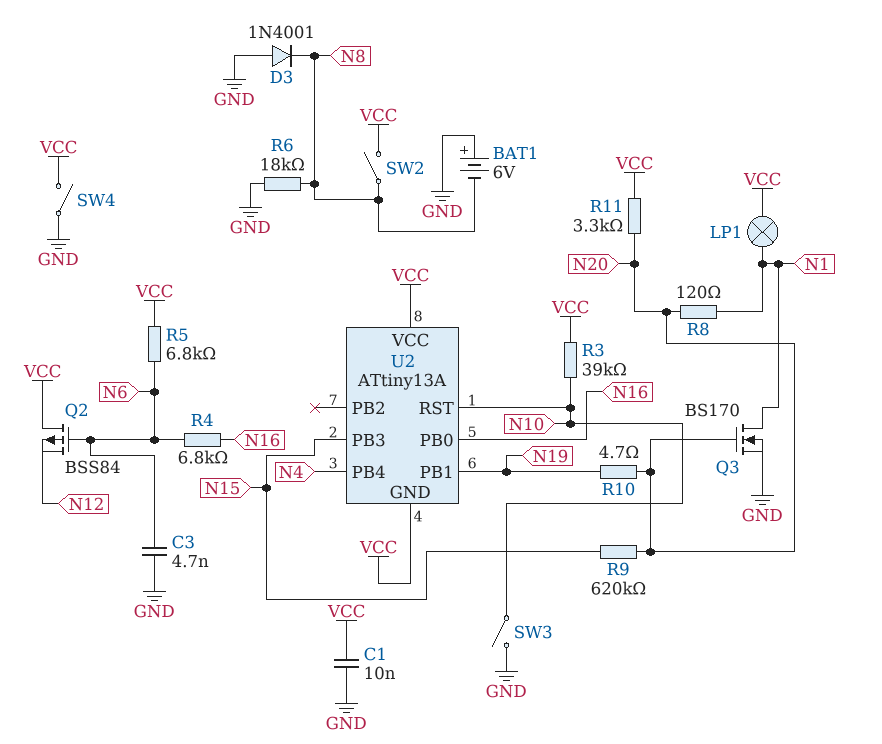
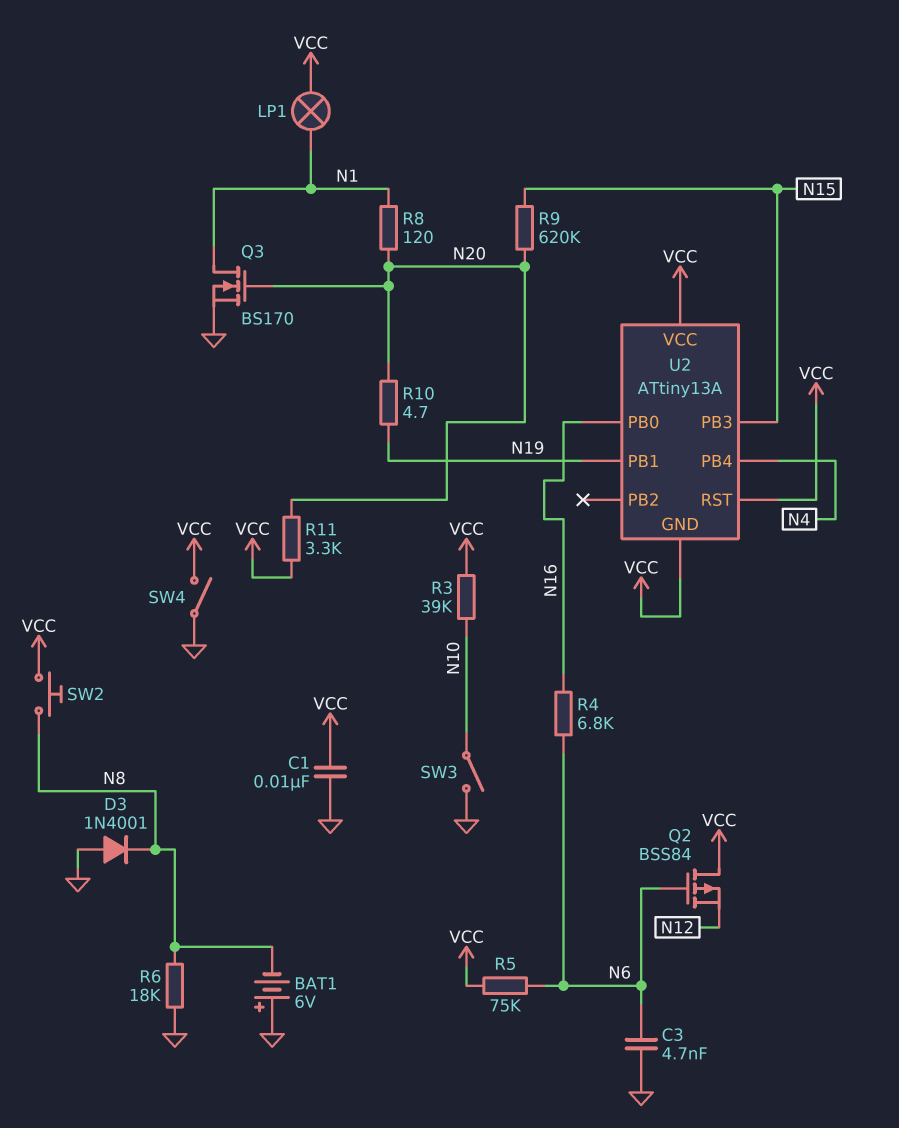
R5: 6.8k (N6, VCC) -> 75k (N6, VCC)
SW2: switch (N8, VCC) -> button (N8, VCC)
U2 pin RST: N10 -> VCC

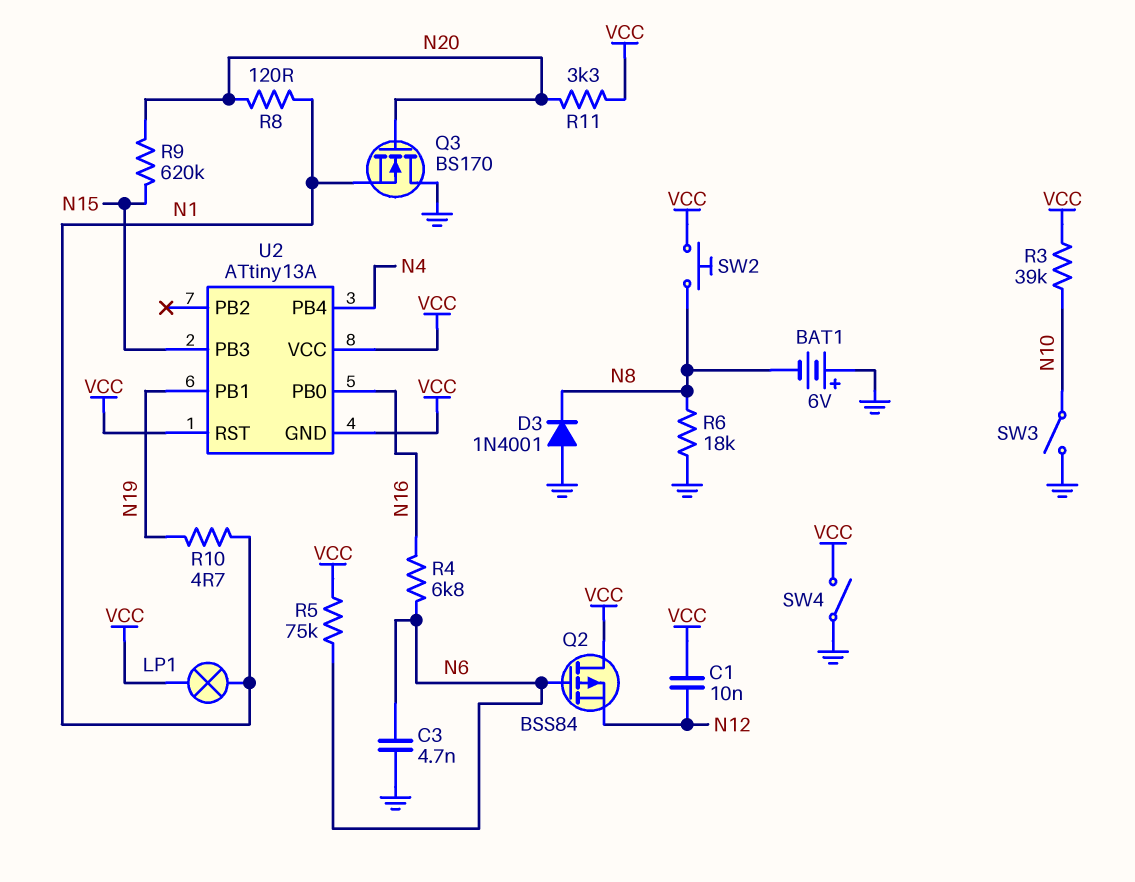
C1: 10nF (GND, VCC) -> 10nF (N12, VCC)
Q3: NMOS BS170 (G N20, D N1, S GND) -> NMOS BS170 (G N20, D GND, S N1)
R10: 4.7 (N19, N20) -> 4.7 (N1, N19)

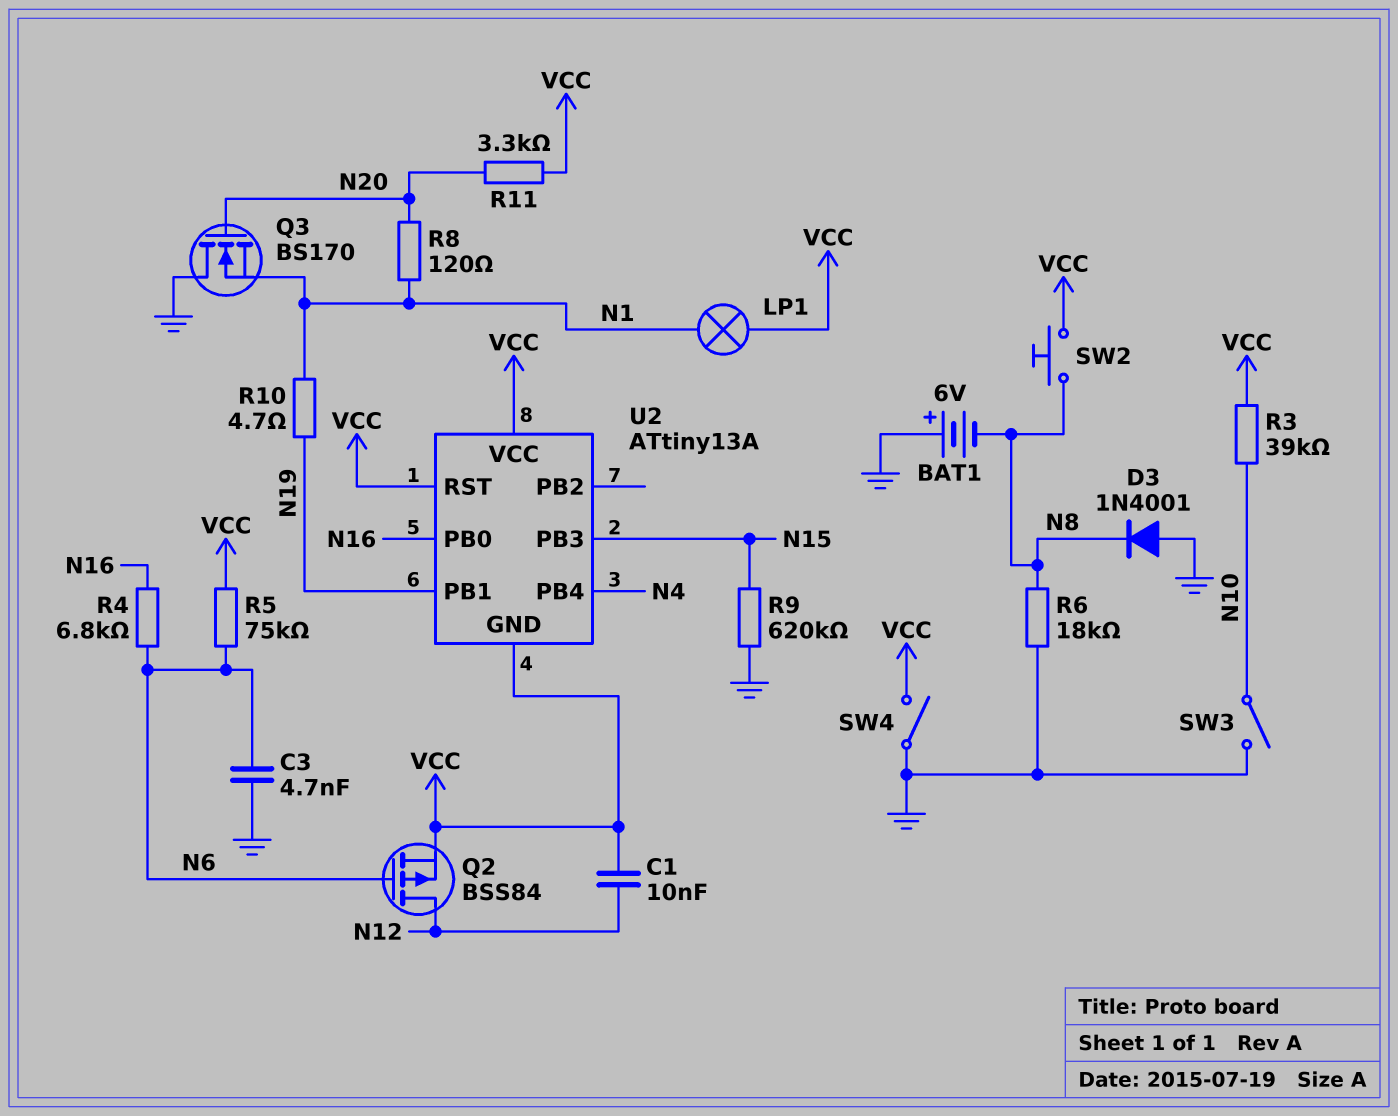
Q2: PMOS BSS84 (G N6, D VCC, S N12) -> PMOS BSS84 (G N6, D N12, S VCC)
R9: 620k (N15, N20) -> 620k (GND, N15)

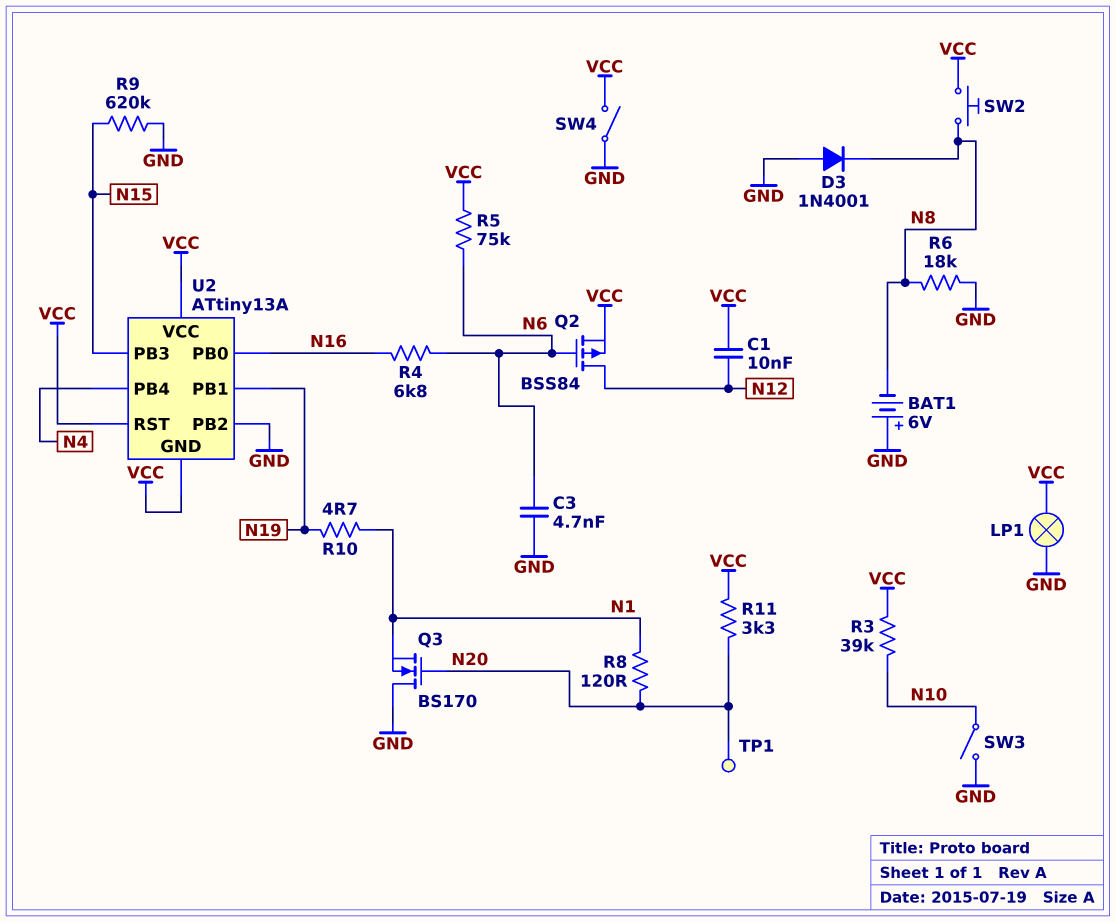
LP1: lamp (N1, VCC) -> lamp (GND, VCC)
TP1: none -> test point (N20)
U2 pin PB2: none -> GND

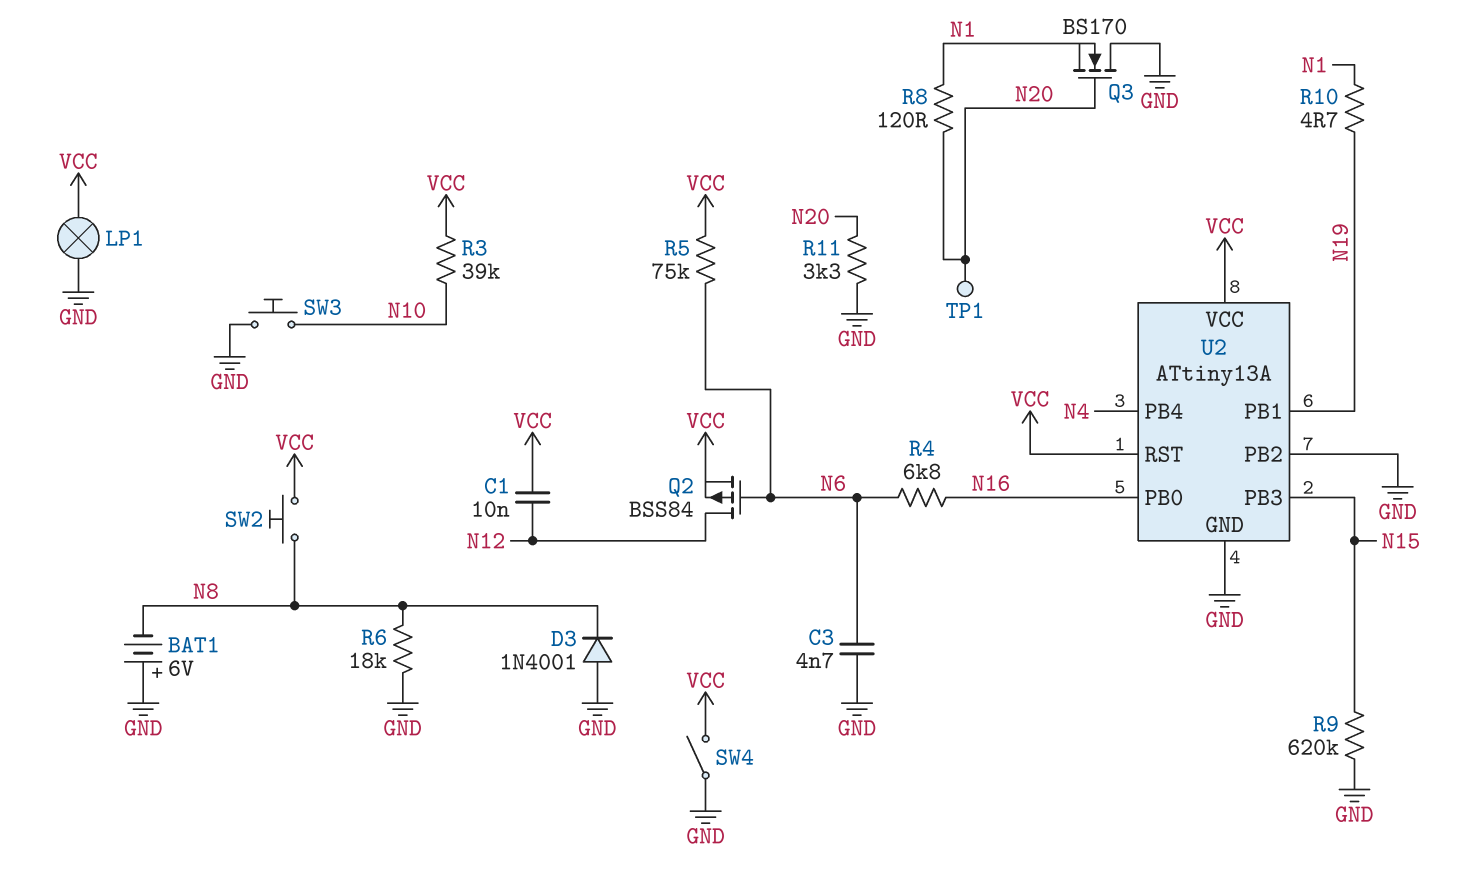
R11: 3.3k (N20, VCC) -> 3.3k (GND, N20)
SW3: switch (GND, N10) -> button (GND, N10)
U2 pin GND: VCC -> GND

